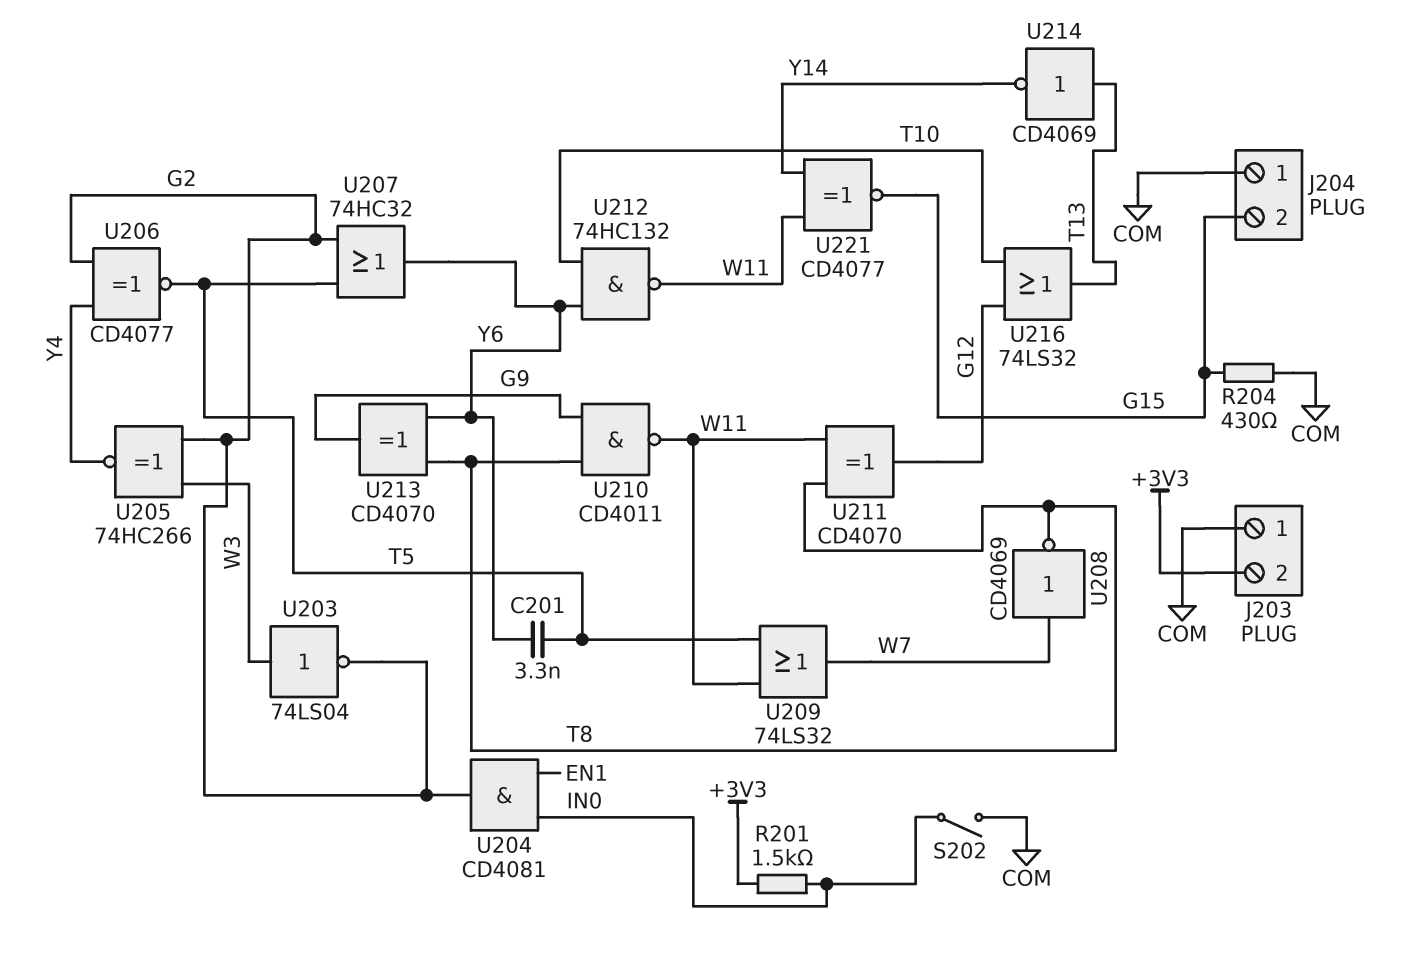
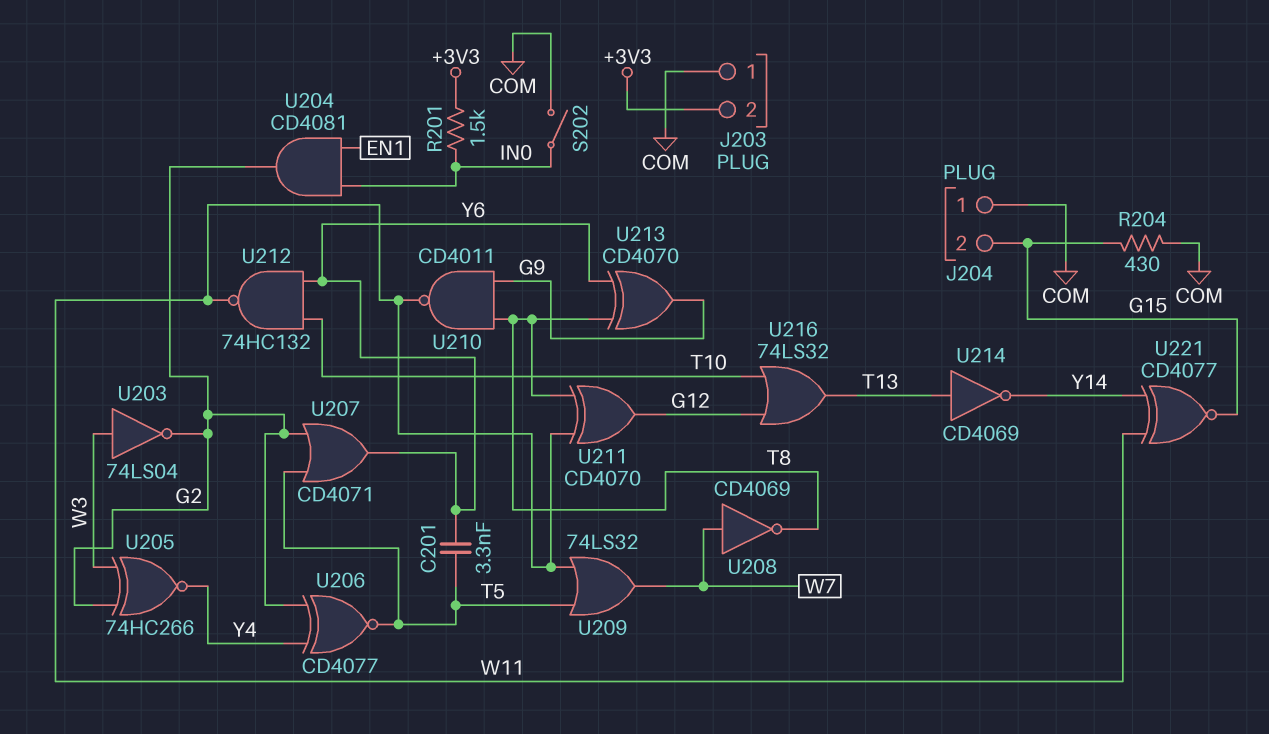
U207: OR 74HC32 (in G2, in T5, out Y6) -> OR CD4071 (in G2, in T5, out Y6)

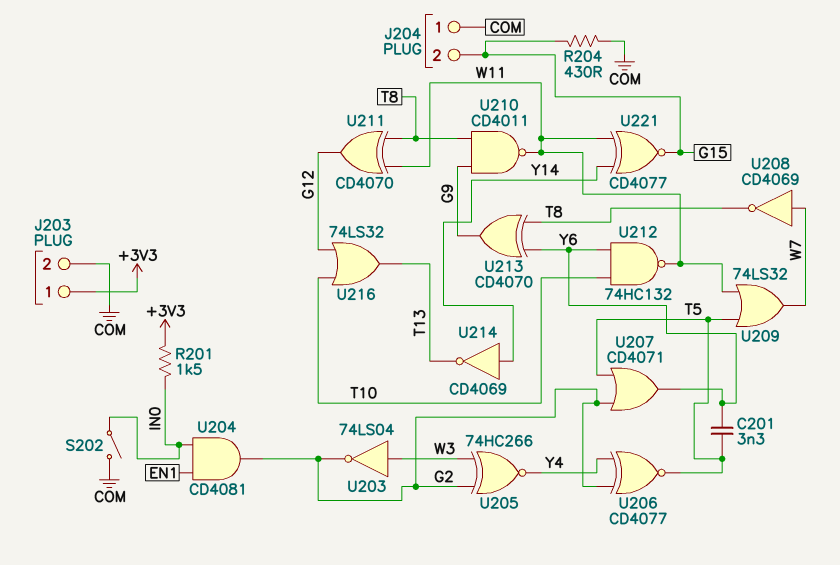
J203 pin 1: COM -> +3V3
J203 pin 2: +3V3 -> COM
U214: NOT CD4069 (in T13, out Y14) -> NOT CD4069 (in Y14, out T13)

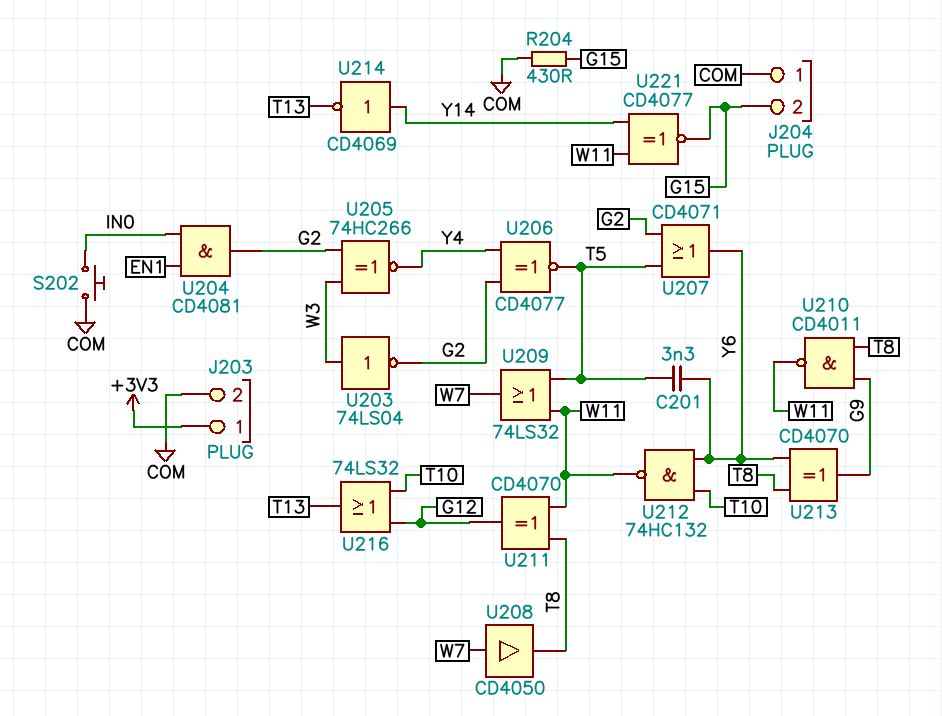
R201: 1.5k (+3V3, IN0) -> none
S202: switch (COM, IN0) -> button (COM, IN0)
U208: NOT CD4069 (in W7, out T8) -> buffer CD4050 (in W7, out T8)

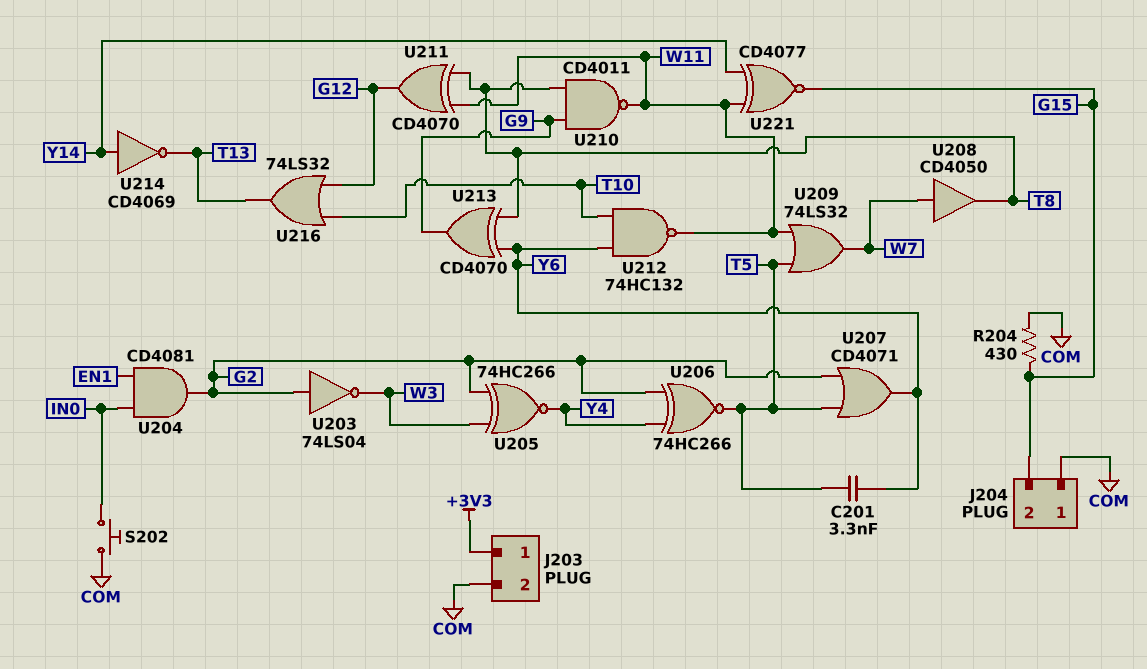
U203: NOT 74LS04 (in W3, out G2) -> NOT 74LS04 (in G2, out W3)
U206: XNOR CD4077 (in G2, in Y4, out T5) -> XNOR 74HC266 (in G2, in Y4, out T5)

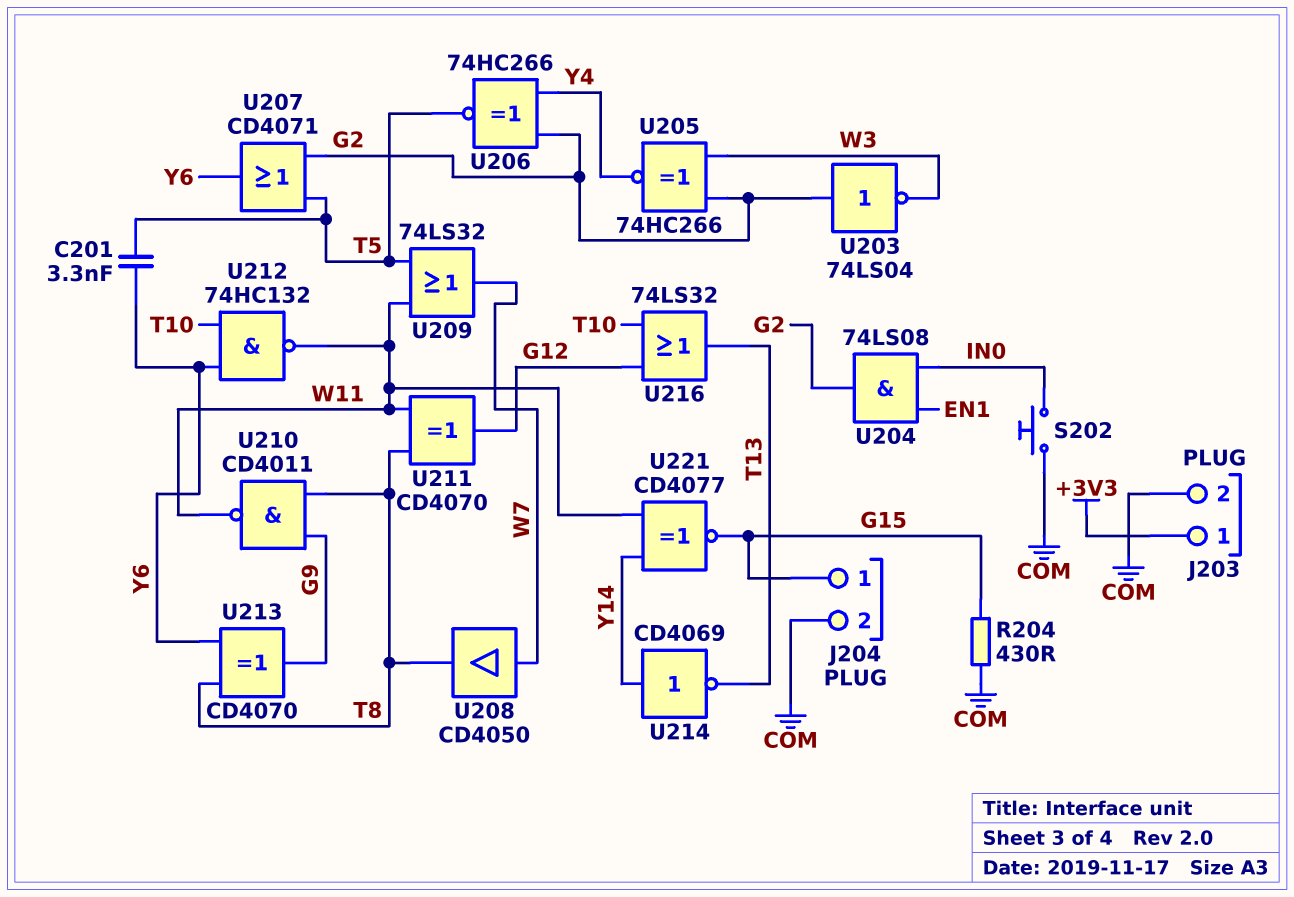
J204 pin 1: COM -> G15
J204 pin 2: G15 -> COM
U204: AND CD4081 (in EN1, in IN0, out G2) -> AND 74LS08 (in EN1, in IN0, out G2)

